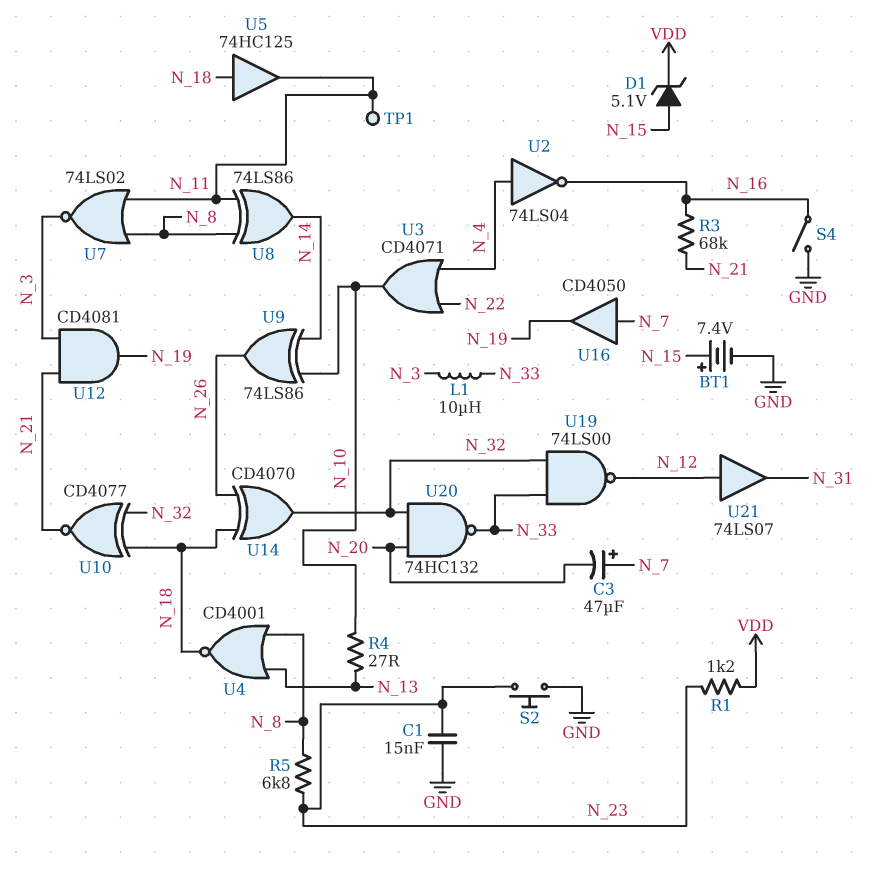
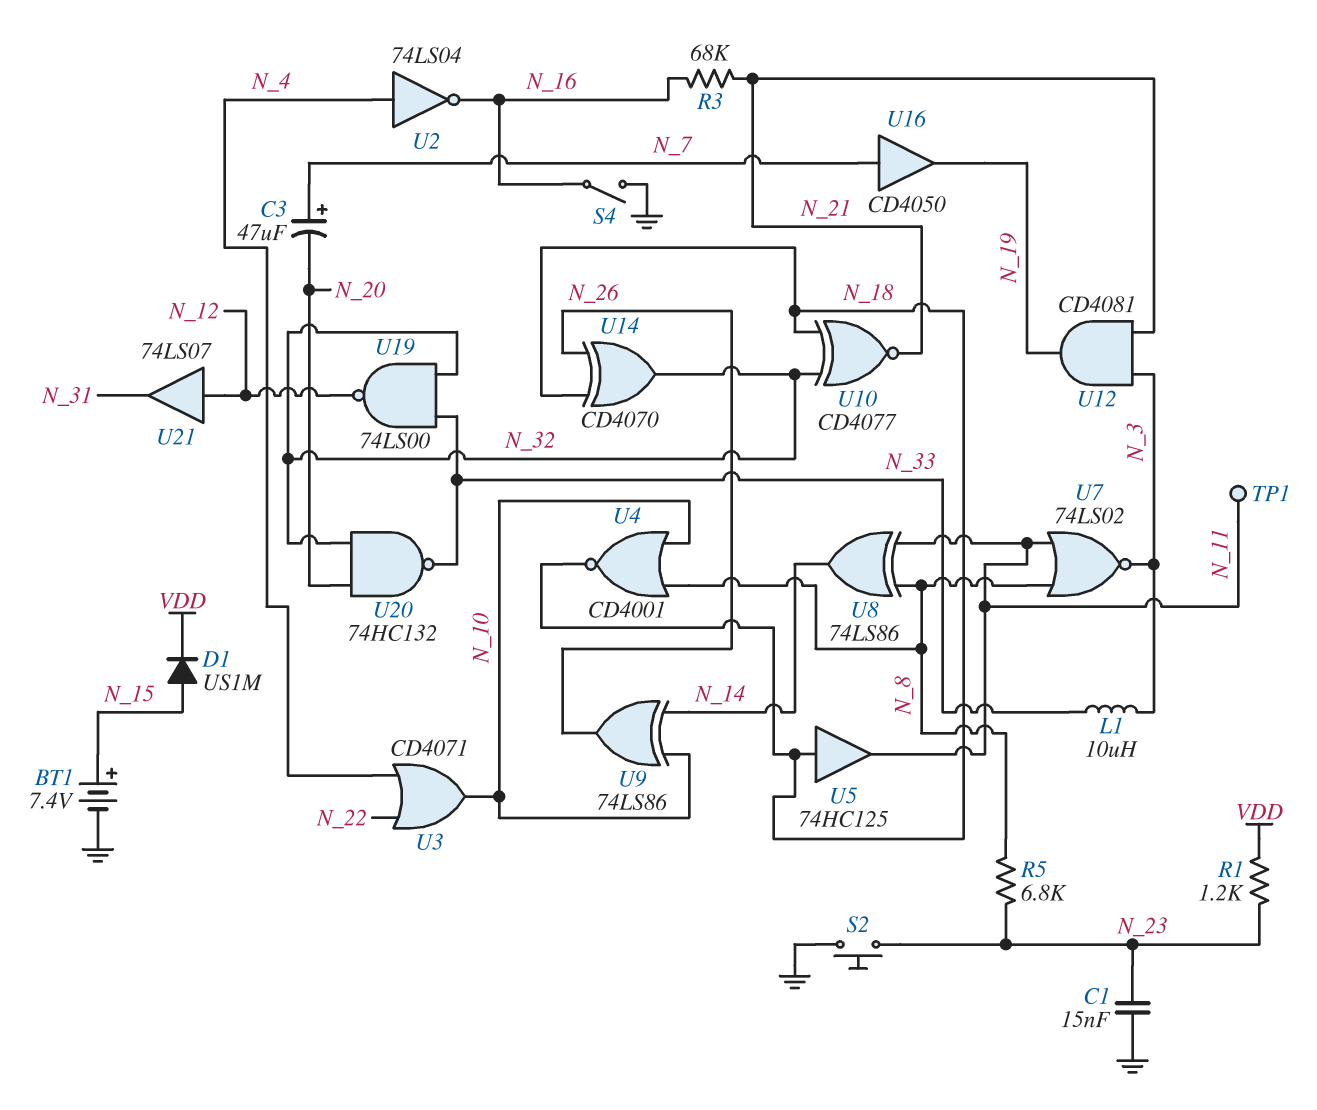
D1: zener 5.1V (A N_15, K VDD) -> diode US1M (A N_15, K VDD)
R4: 27 (N_10, N_13) -> none
U4: NOR CD4001 (in N_8, in N_13, out N_18) -> NOR CD4001 (in N_8, in N_10, out N_18)

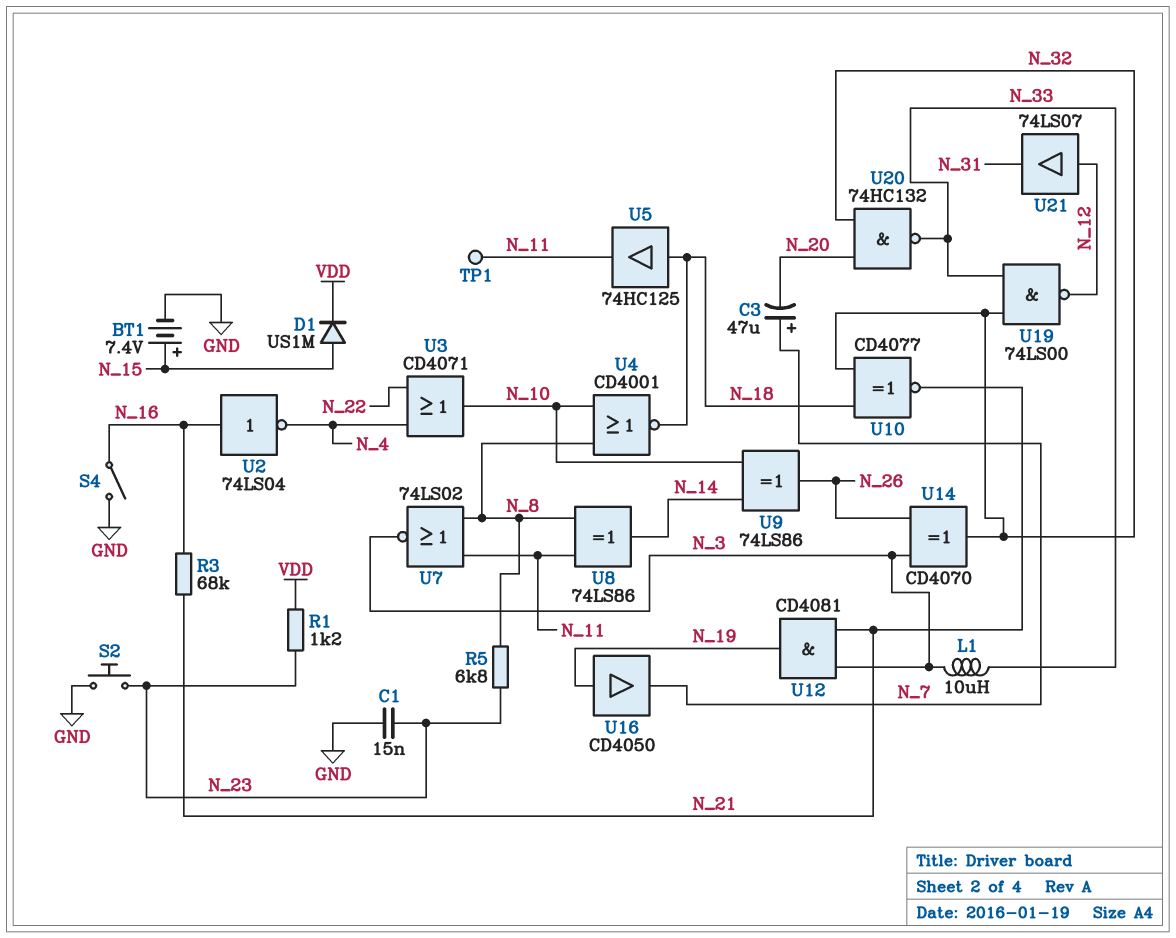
U2: NOT 74LS04 (in N_4, out N_16) -> NOT 74LS04 (in N_16, out N_4)
U14: XOR CD4070 (in N_18, in N_26, out N_32) -> XOR CD4070 (in N_3, in N_26, out N_32)
U16: buffer CD4050 (in N_7, out N_19) -> buffer CD4050 (in N_19, out N_7)

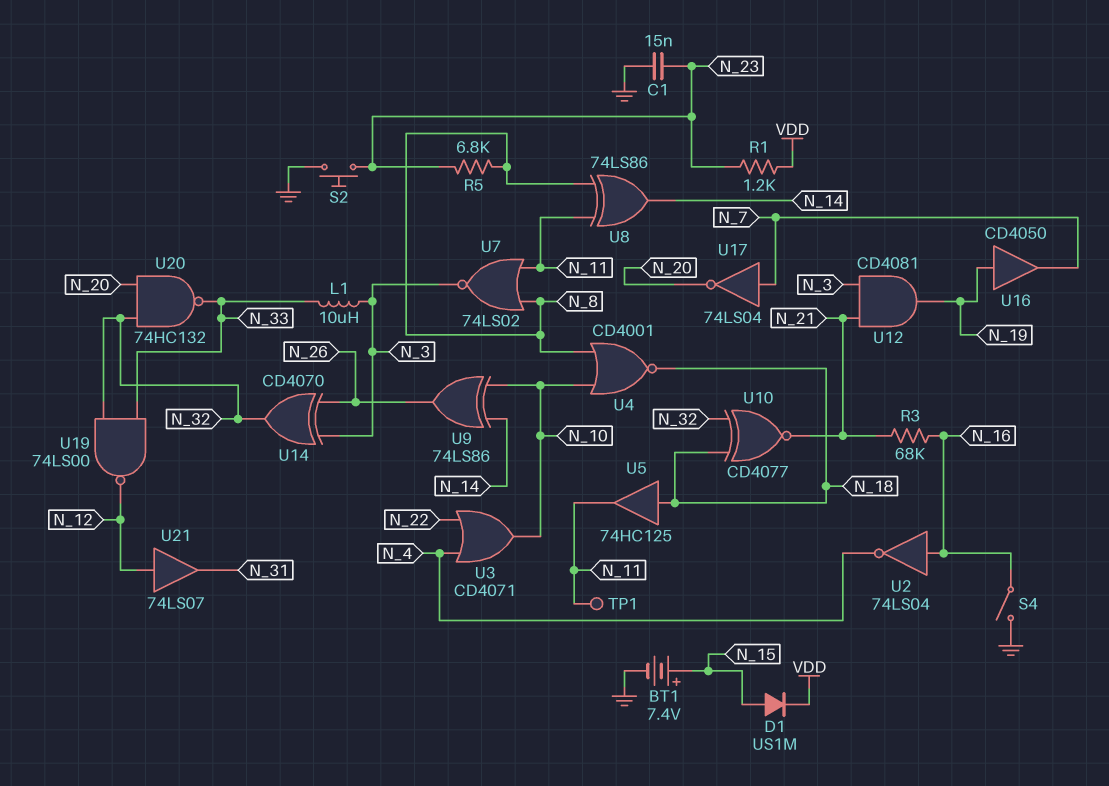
C3: 47uF (plus N_7, minus N_20) -> none
U17: none -> NOT 74LS04 (in N_7, out N_20)

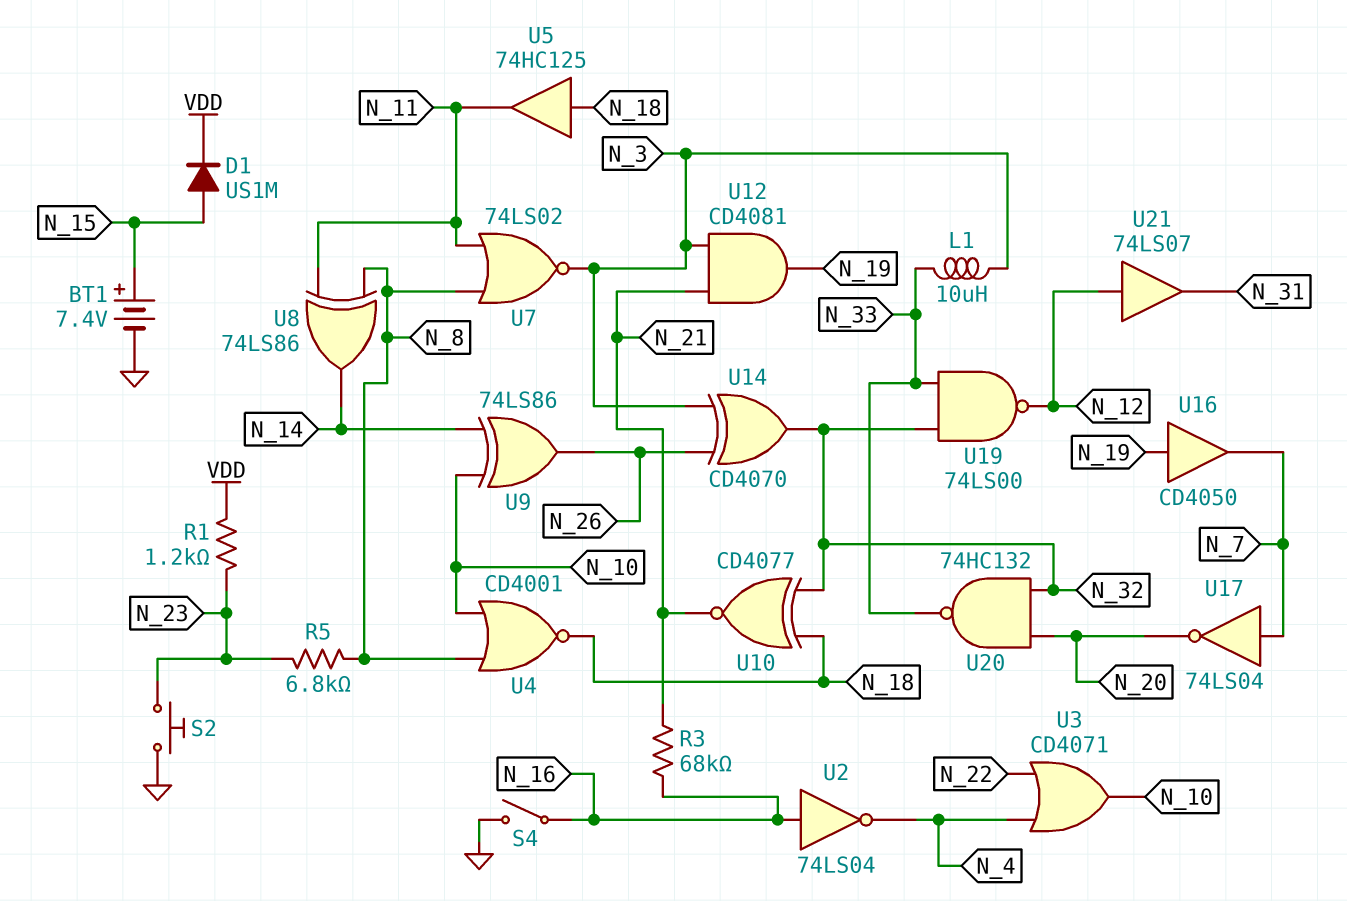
C1: 15nF (GND, N_23) -> none
TP1: test point (N_11) -> none

